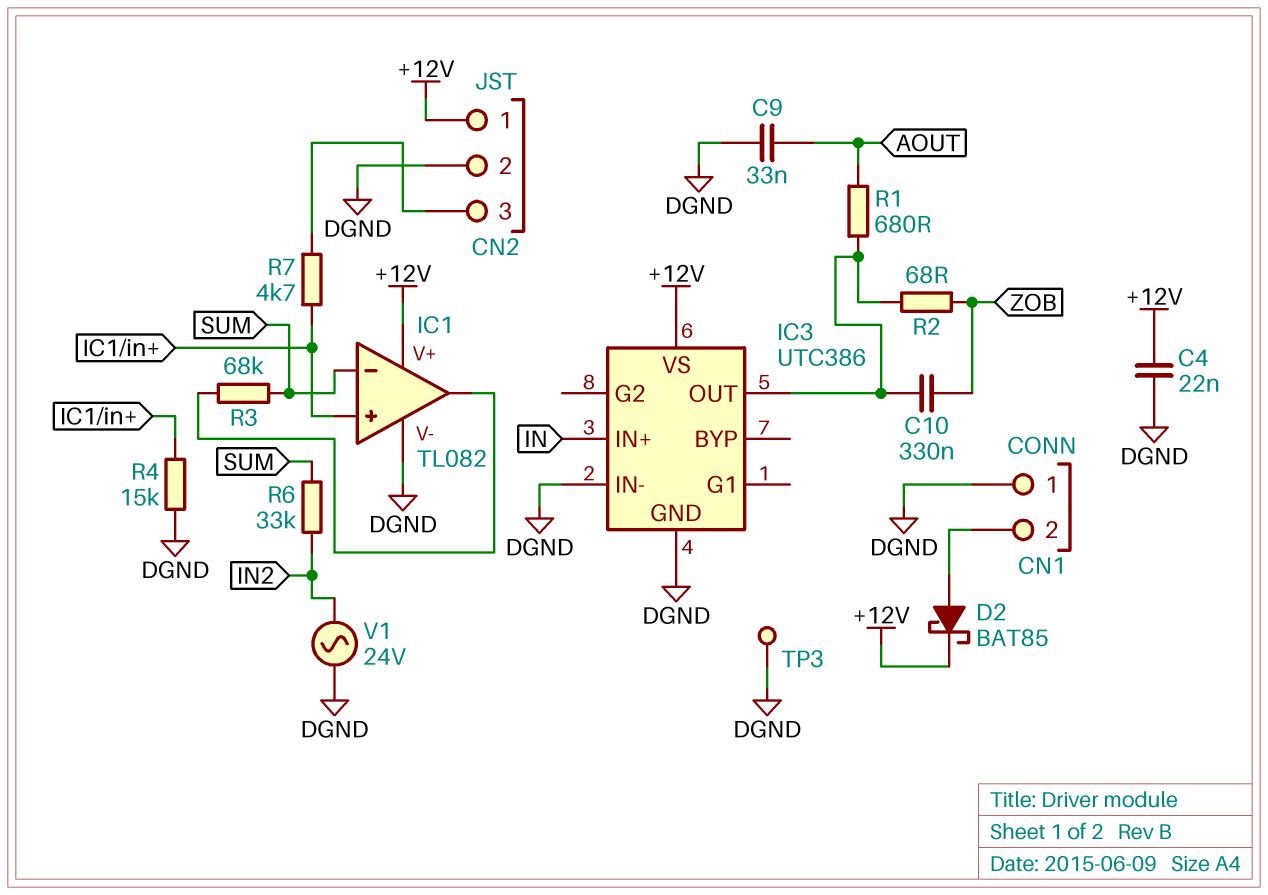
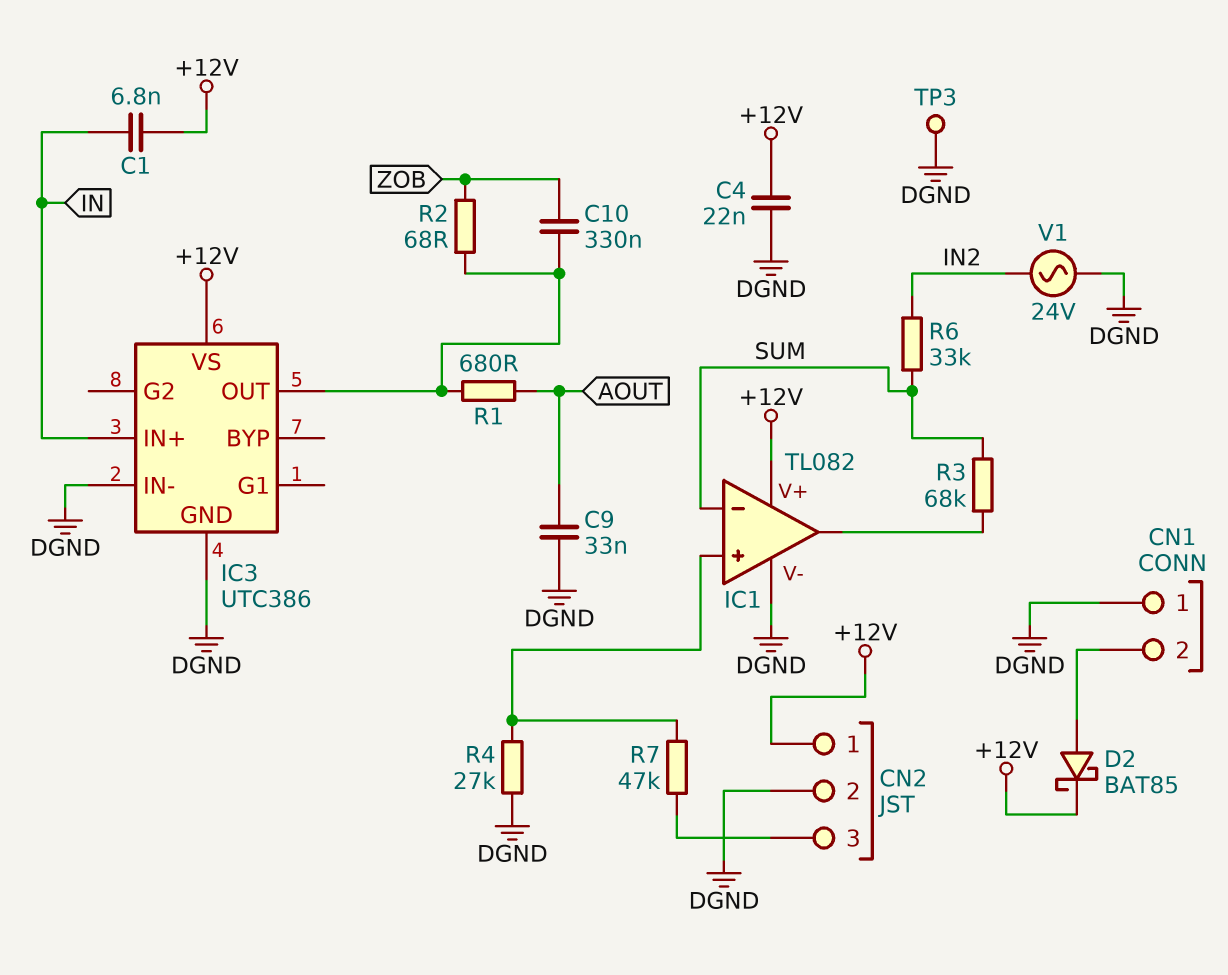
C1: none -> 6.8nF (+12V, IN)
R4: 15k (DGND, IC1/in+) -> 27k (DGND, IC1/in+)
R7: 4.7k (CN2/3, IC1/in+) -> 47k (CN2/3, IC1/in+)

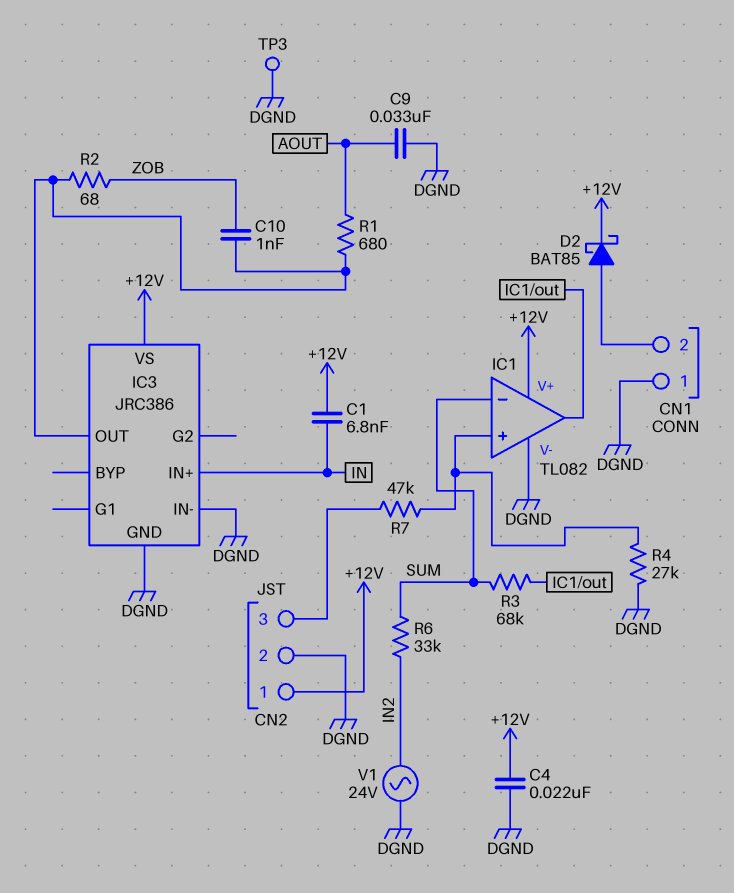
C10: 330nF (IC3/OUT, ZOB) -> 1nF (IC3/OUT, ZOB)
IC3: UTC386 -> JRC386

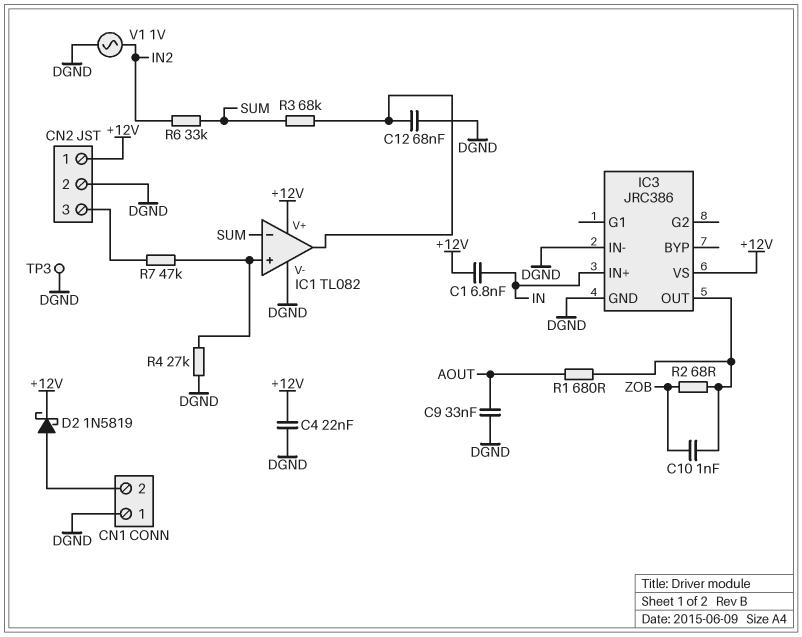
C12: none -> 68nF (DGND, IC1/out)
D2: schottky BAT85 (A CN1/2, K +12V) -> schottky 1N5819 (A CN1/2, K +12V)
V1: AC 24V (DGND, IN2) -> AC 1V (DGND, IN2)

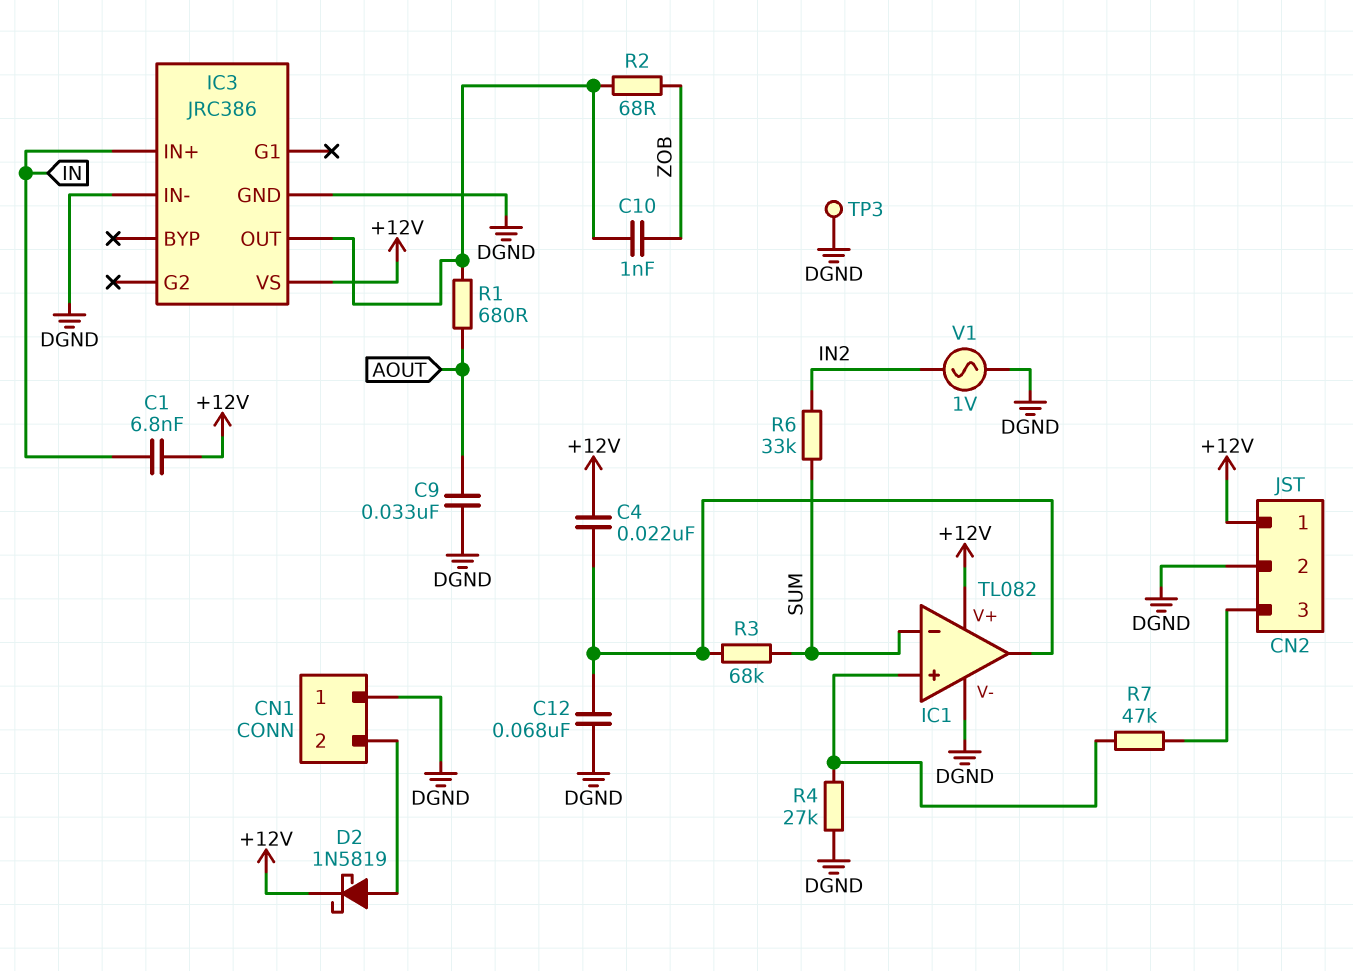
C4: 22nF (+12V, DGND) -> 22nF (+12V, IC1/out)

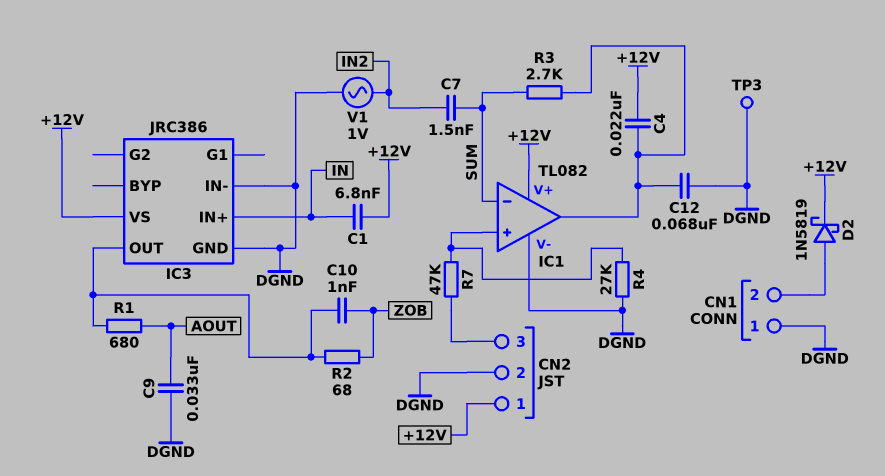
C7: none -> 1.5nF (IN2, SUM)
R3: 68k (IC1/out, SUM) -> 2.7k (IC1/out, SUM)
R6: 33k (IN2, SUM) -> none

